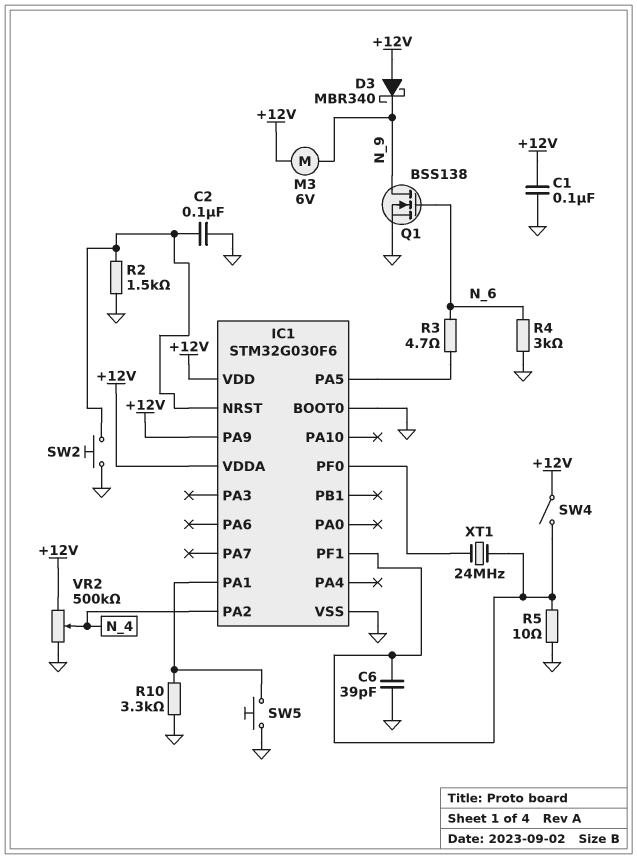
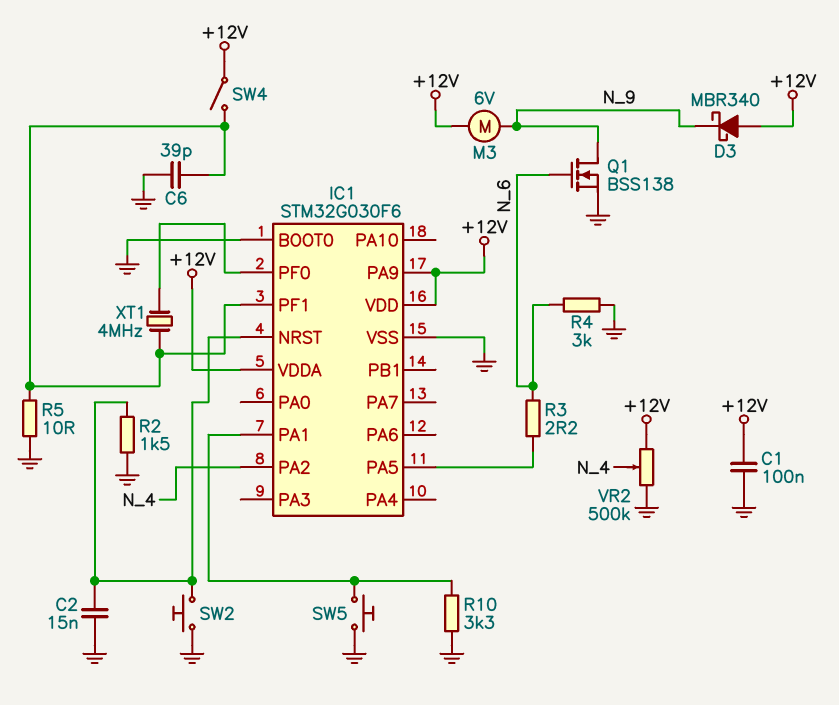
C2: 100nF (GND, IC1/NRST) -> 15nF (GND, IC1/NRST)
R3: 4.7 (IC1/PA5, N_6) -> 2.2 (IC1/PA5, N_6)
XT1: 24MHz (IC1/PF0, IC1/PF1) -> 4MHz (IC1/PF0, IC1/PF1)

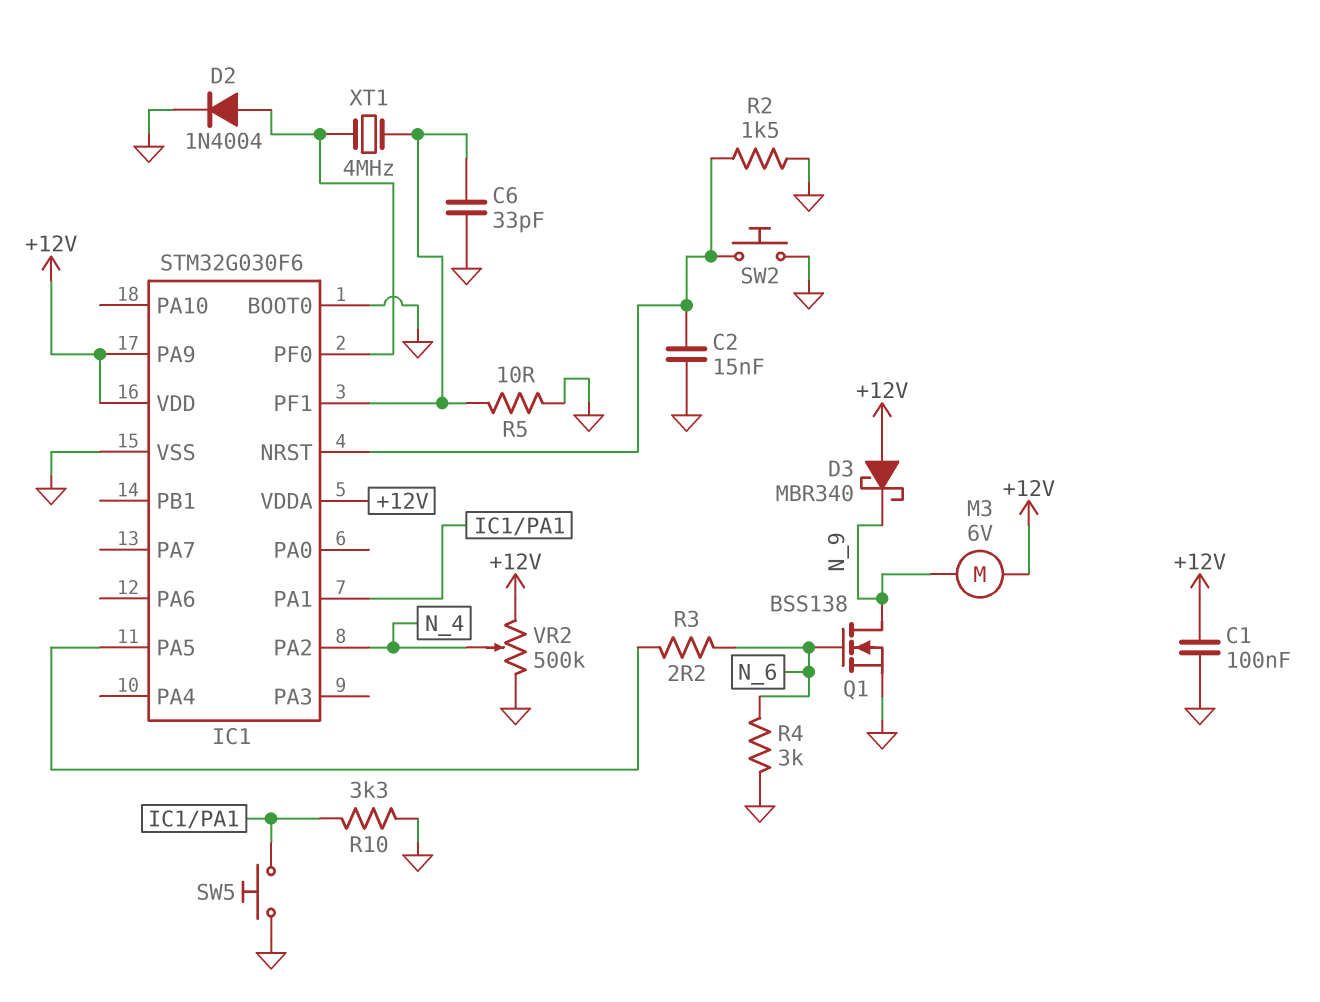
C6: 39pF (GND, IC1/PF1) -> 33pF (GND, IC1/PF1)
D2: none -> diode 1N4004 (A IC1/PF0, K GND)
SW4: switch (+12V, IC1/PF1) -> none

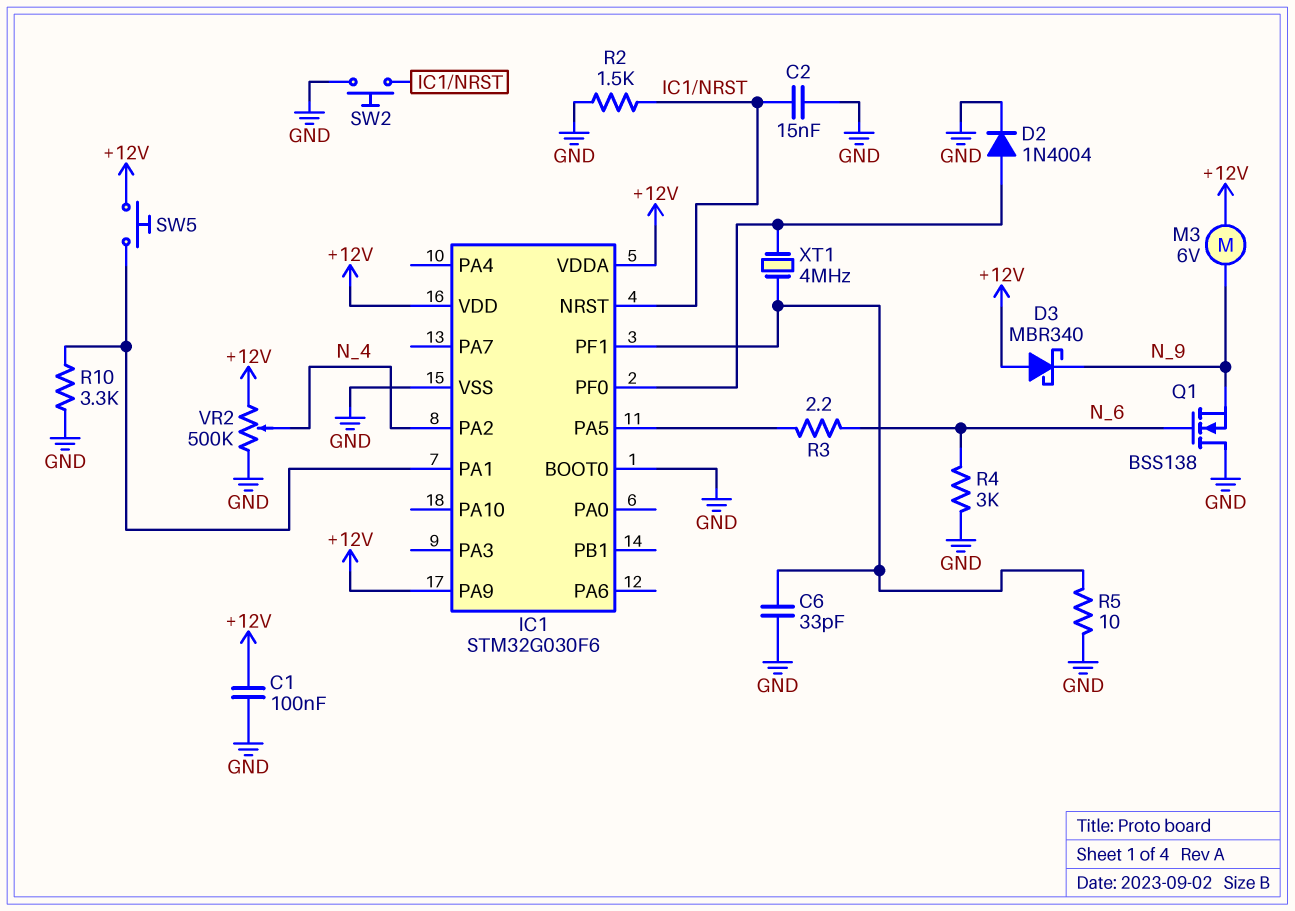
Q1: NMOS BSS138 (G N_6, D N_9, S GND) -> NMOS BSS138 (G N_6, D GND, S N_9)
SW5: button (GND, IC1/PA1) -> button (+12V, IC1/PA1)

